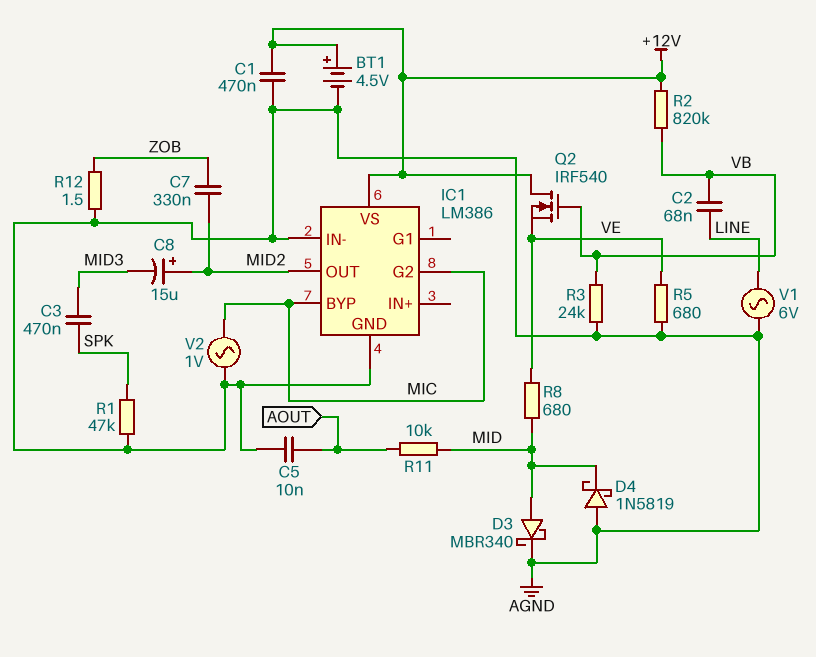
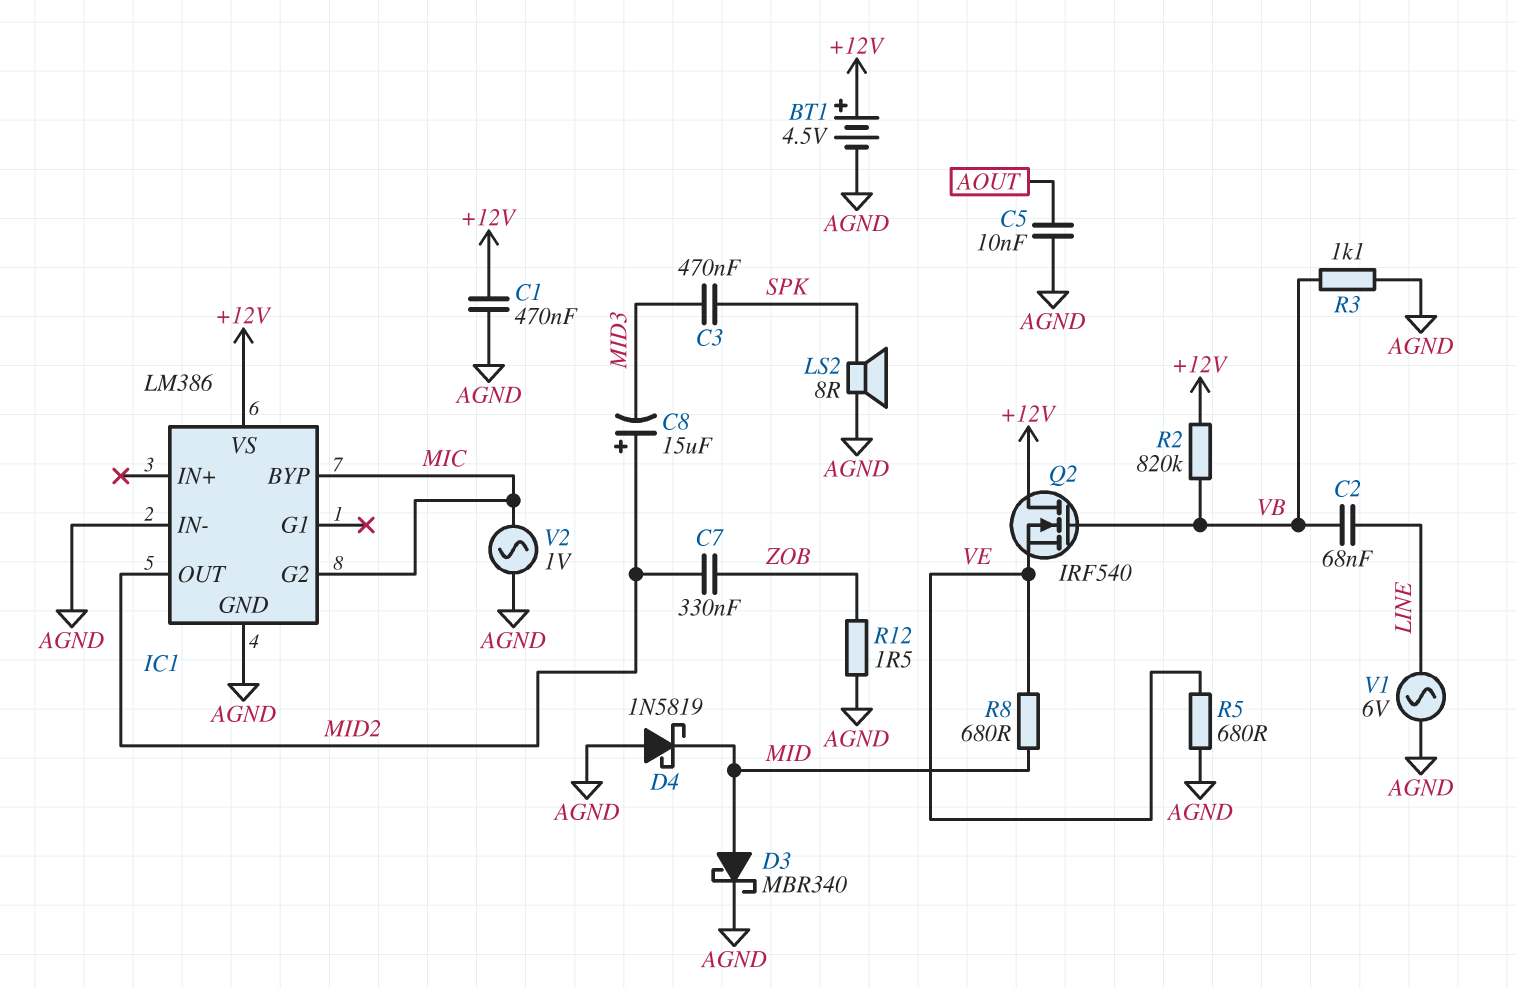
LS2: none -> speaker 8R (AGND, SPK)
R1: 47k (AGND, SPK) -> none
R3: 24k (AGND, VB) -> 1.1k (AGND, VB)
R11: 10k (AOUT, MID) -> none

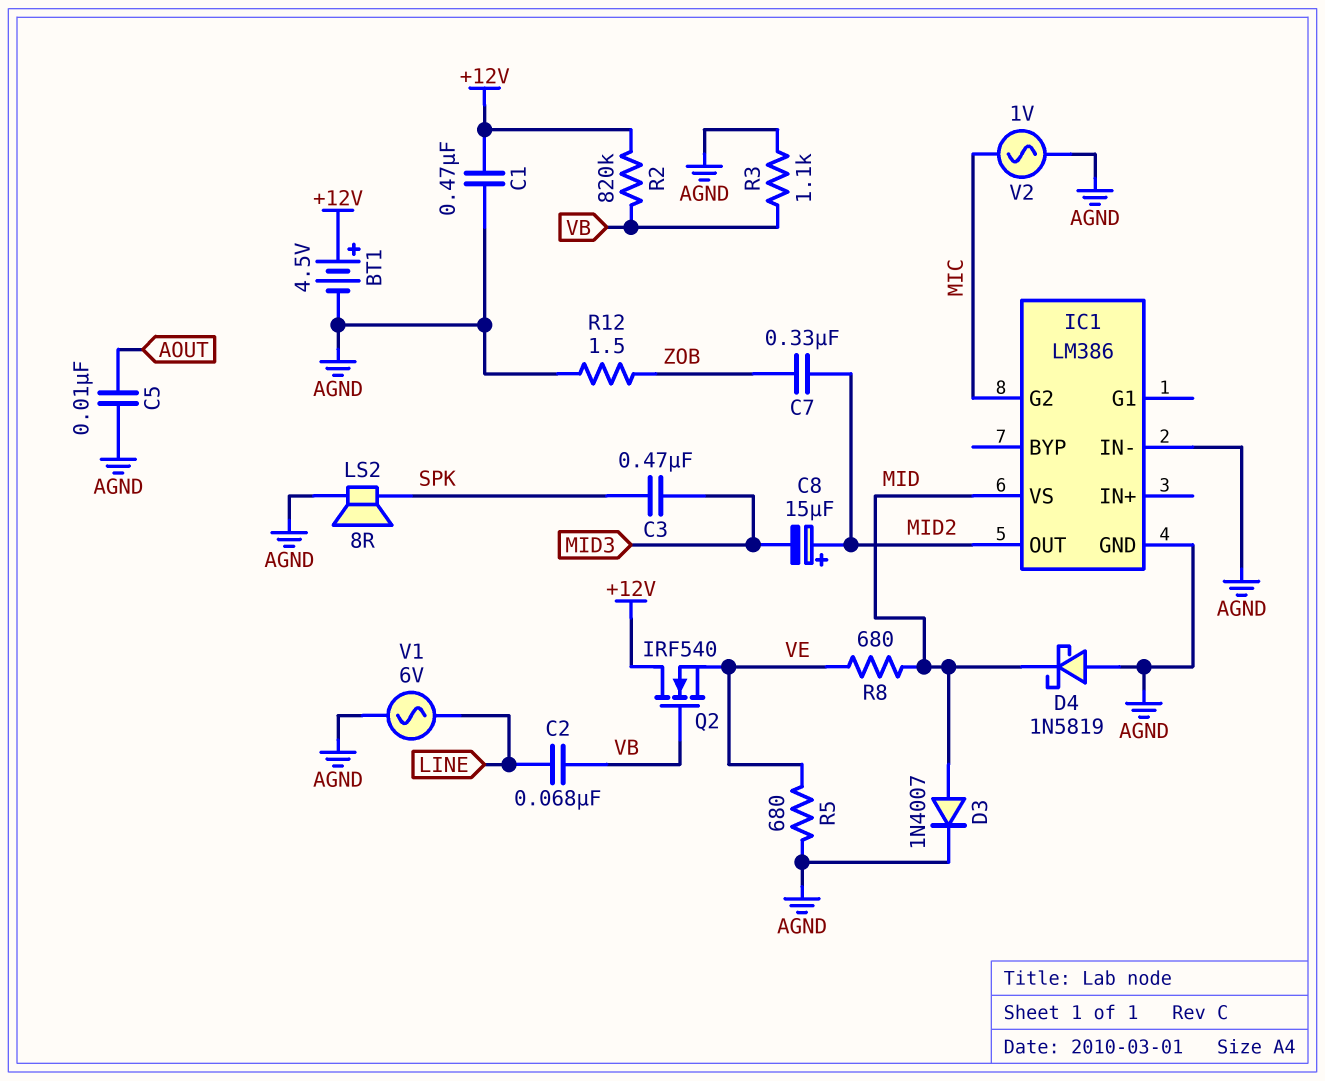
D3: schottky MBR340 (A MID, K AGND) -> diode 1N4007 (A MID, K AGND)
IC1 pin BYP: MIC -> none
IC1 pin VS: +12V -> MID

